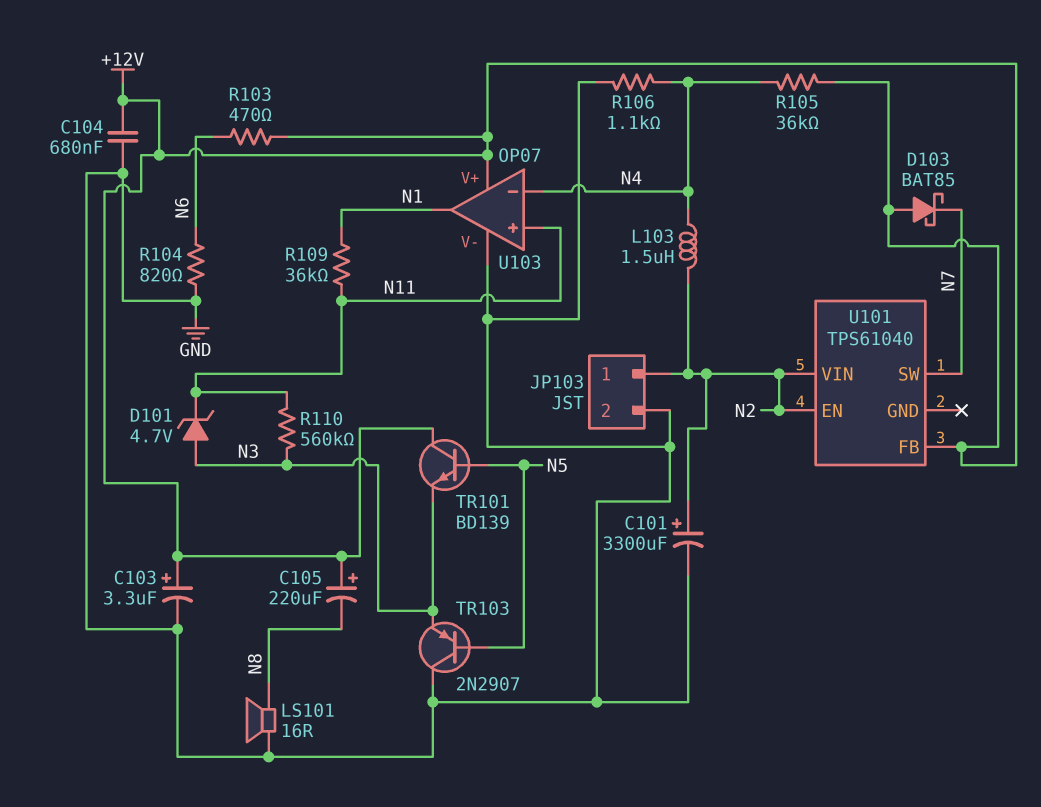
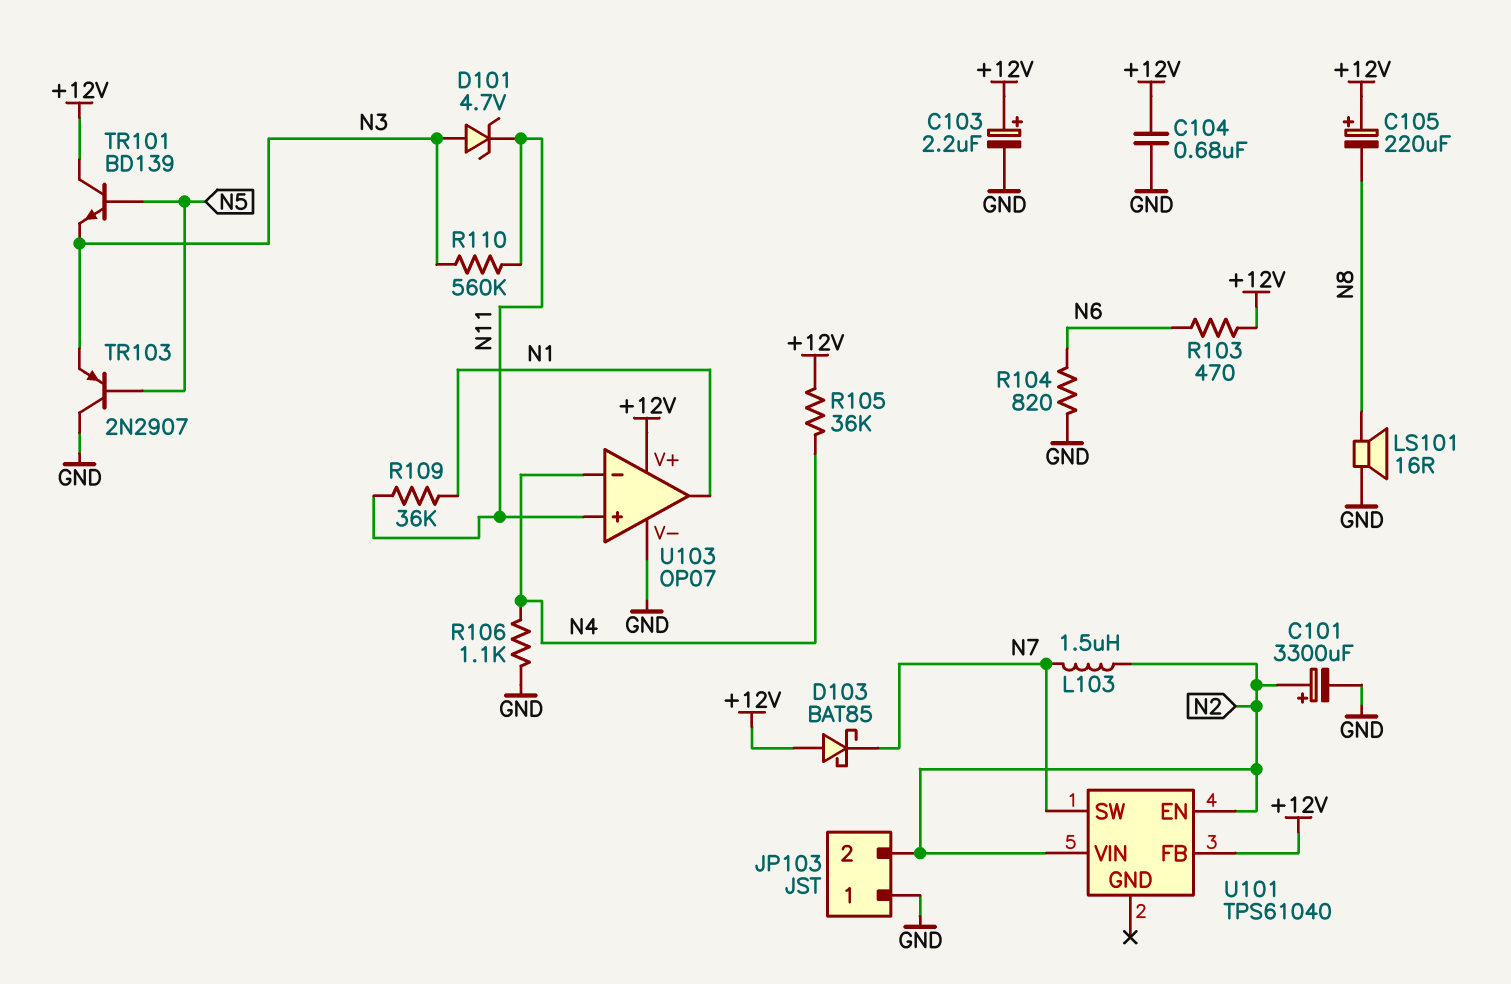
C103: 3.3uF (plus +12V, minus GND) -> 2.2uF (plus +12V, minus GND)
JP103 pin 1: N2 -> GND
JP103 pin 2: GND -> N2
L103: 1.5uH (N2, N4) -> 1.5uH (N2, N7)

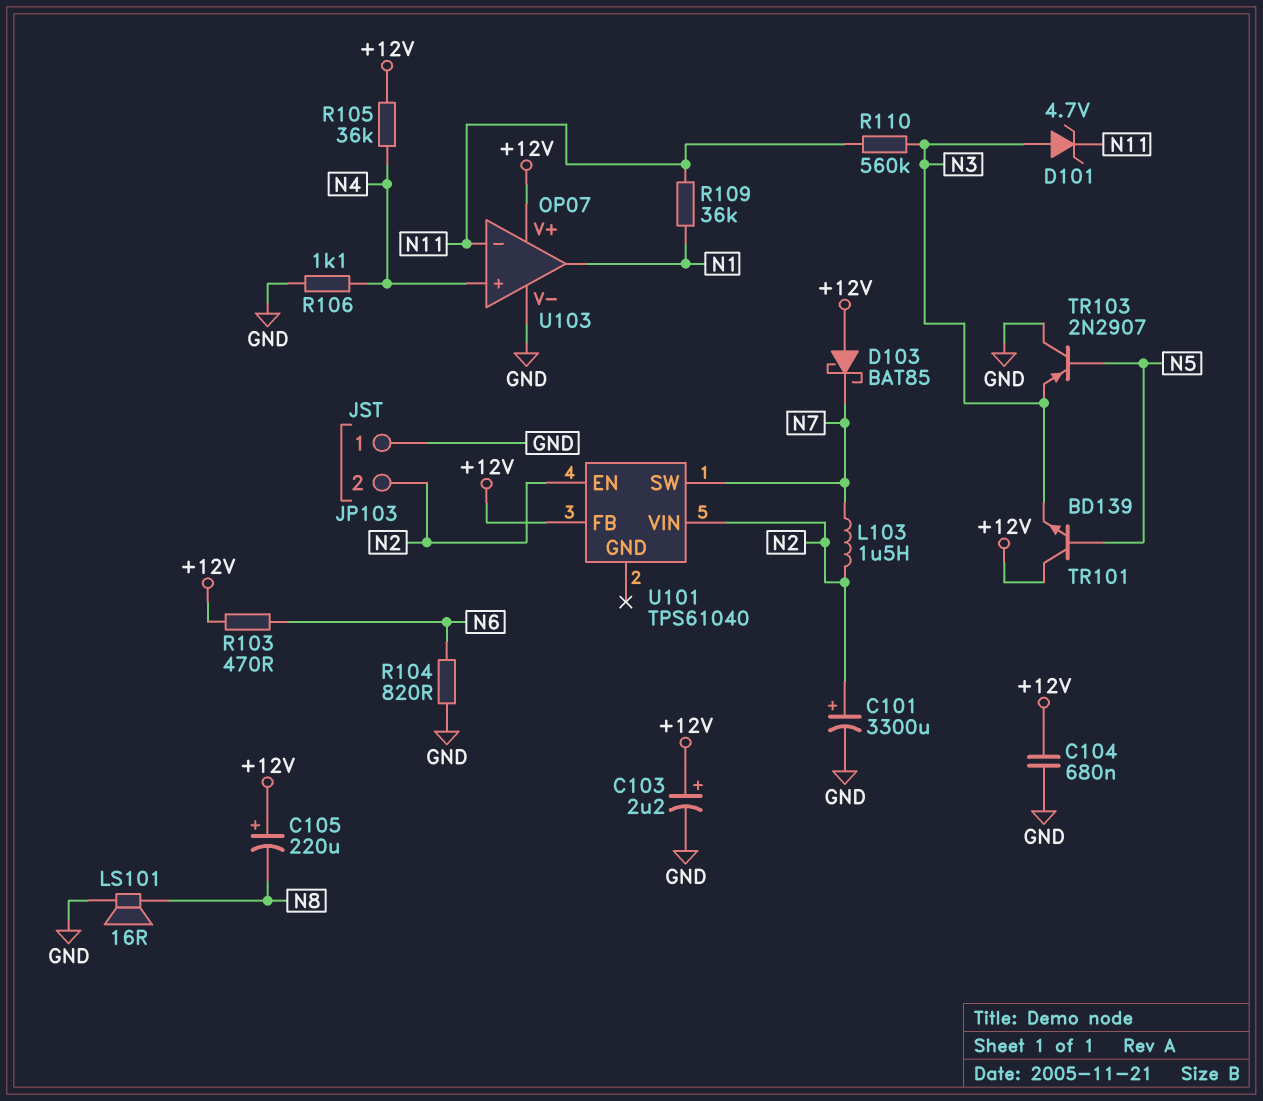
U103 pin in+: N11 -> N4
U103 pin in-: N4 -> N11

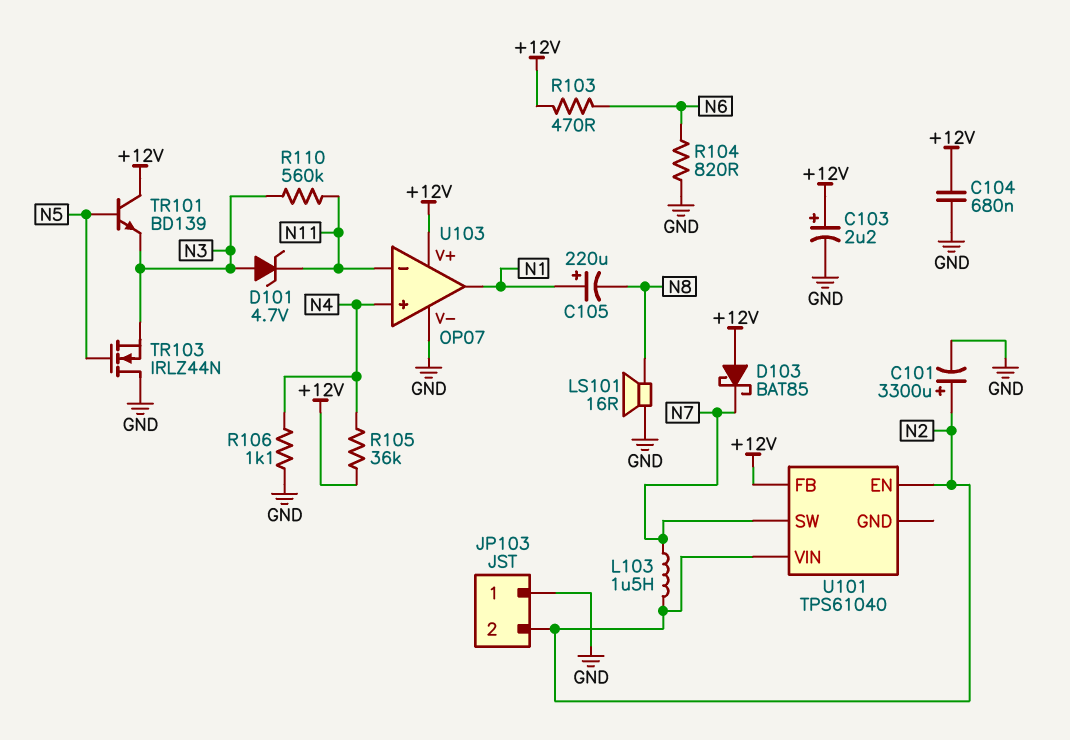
C105: 220uF (plus +12V, minus N8) -> 220uF (plus N1, minus N8)
R109: 36k (N1, N11) -> none
TR103: PNP 2N2907 (B N5, C GND, E N3) -> NMOS IRLZ44N (G N5, D GND, S N3)

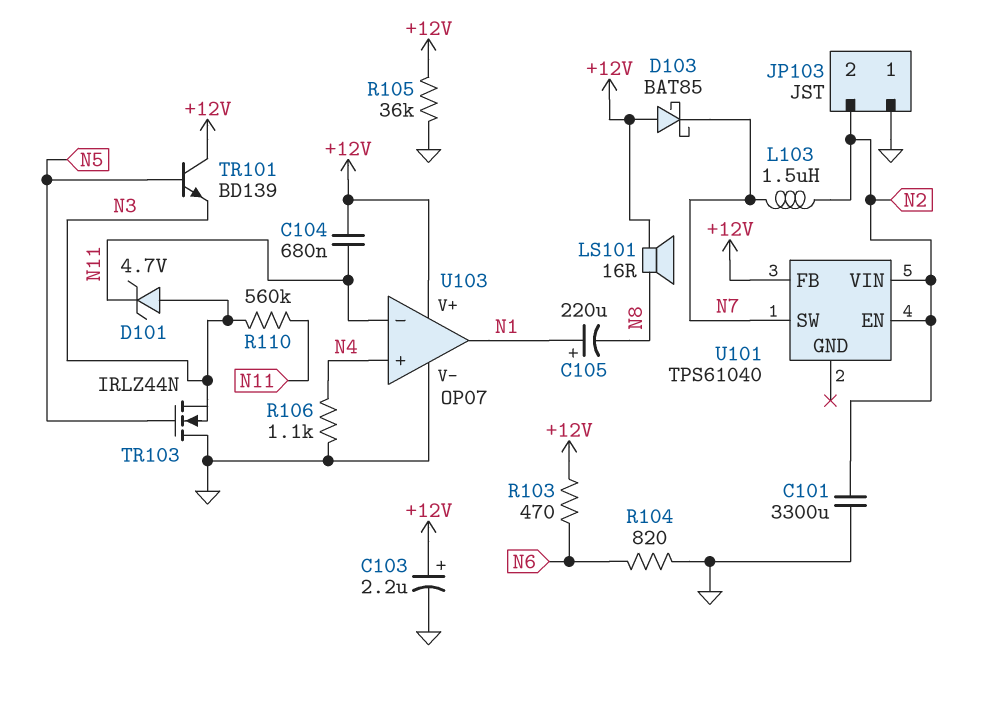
C101: 3300uF (plus N2, minus GND) -> 3300uF (GND, N2)
C104: 680nF (+12V, GND) -> 680nF (+12V, N11)
LS101: speaker 16R (GND, N8) -> speaker 16R (+12V, N8)
R105: 36k (+12V, N4) -> 36k (+12V, GND)

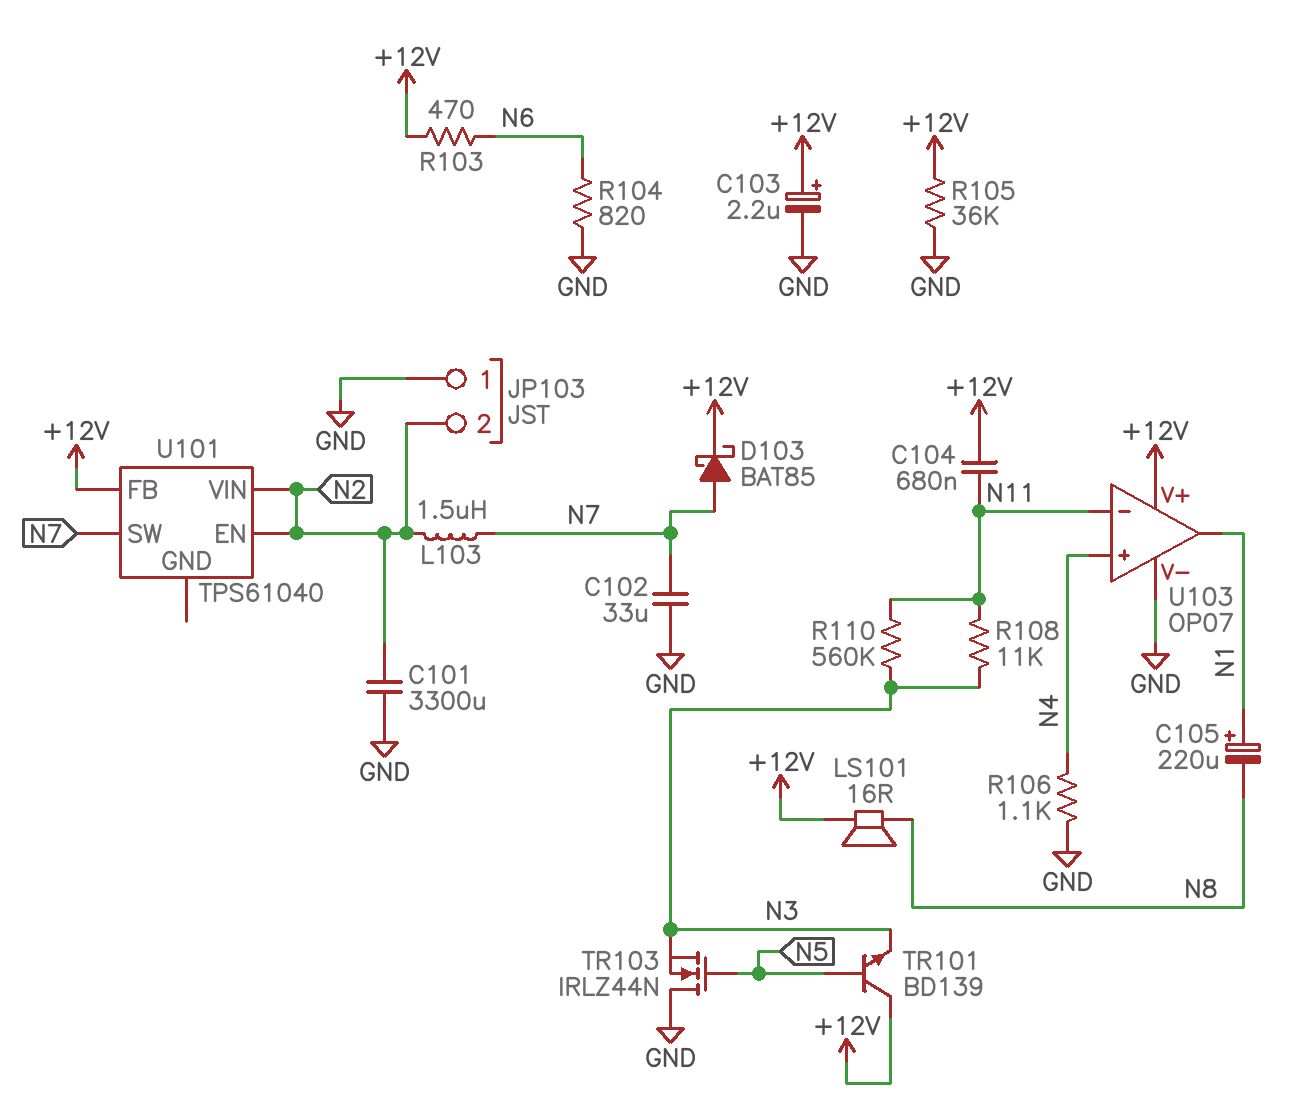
C102: none -> 33uF (GND, N7)
D101: zener 4.7V (A N3, K N11) -> none
D103: schottky BAT85 (A +12V, K N7) -> schottky BAT85 (A N7, K +12V)
R108: none -> 11k (N3, N11)

